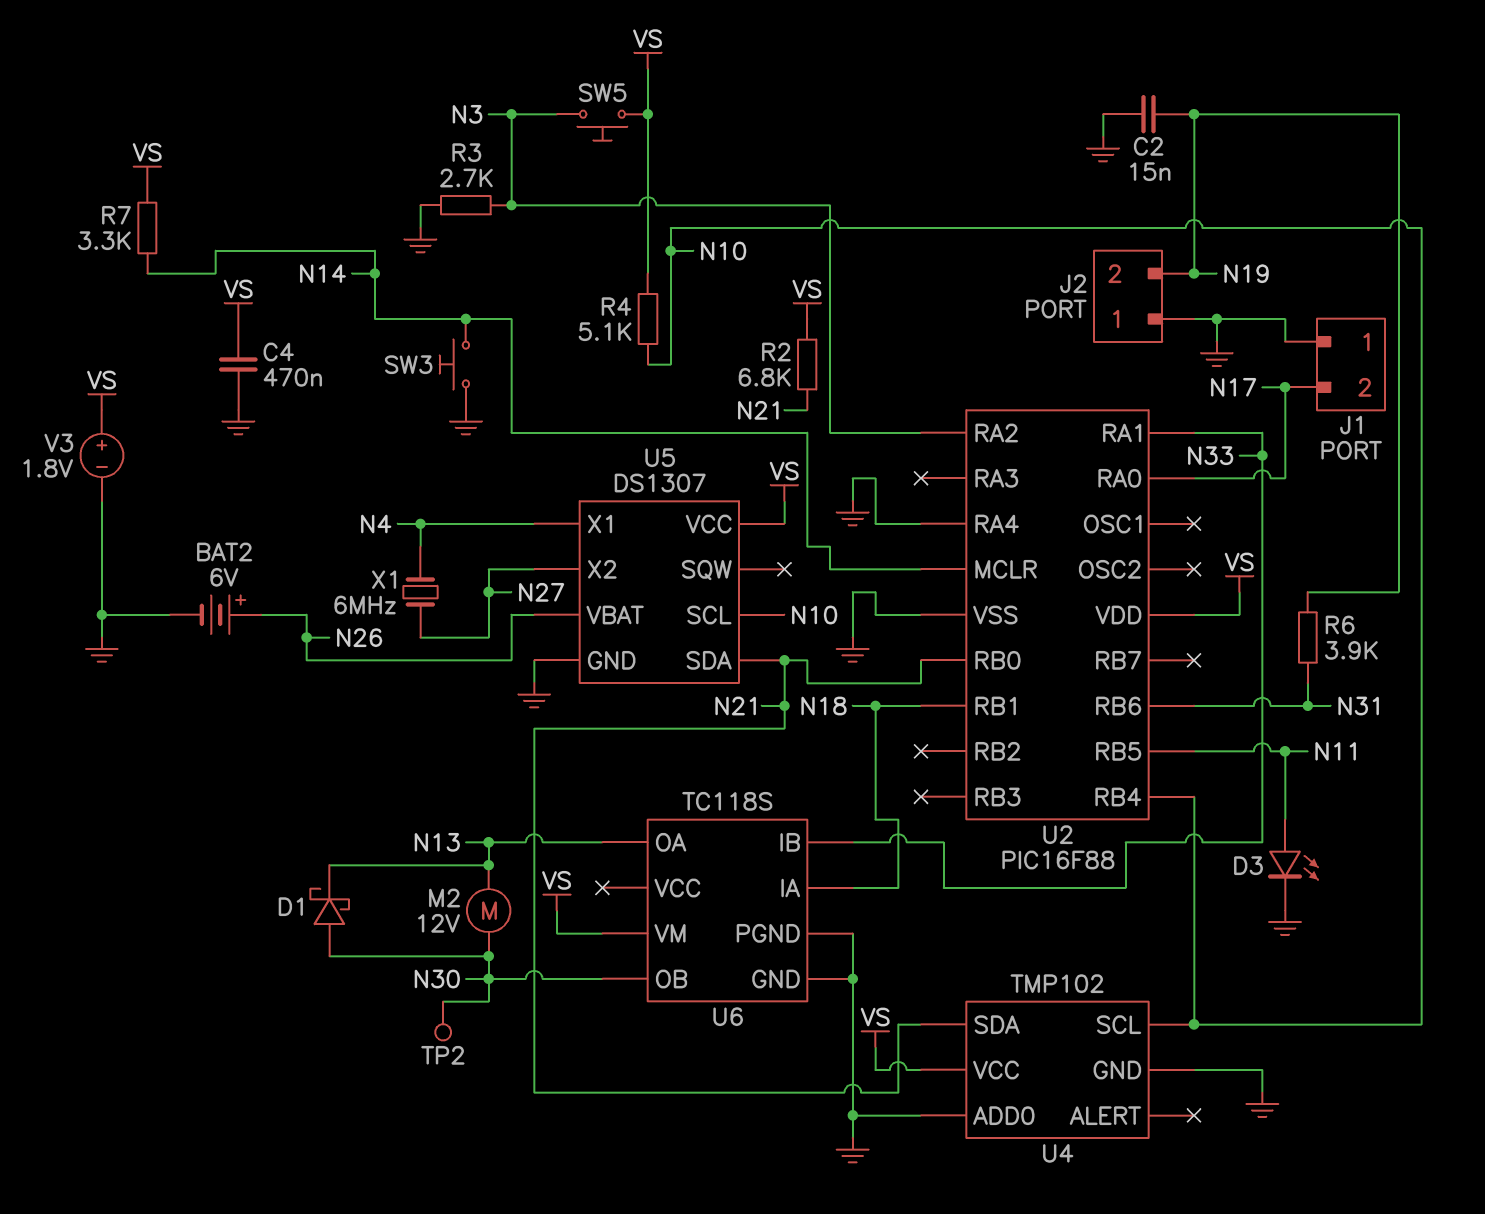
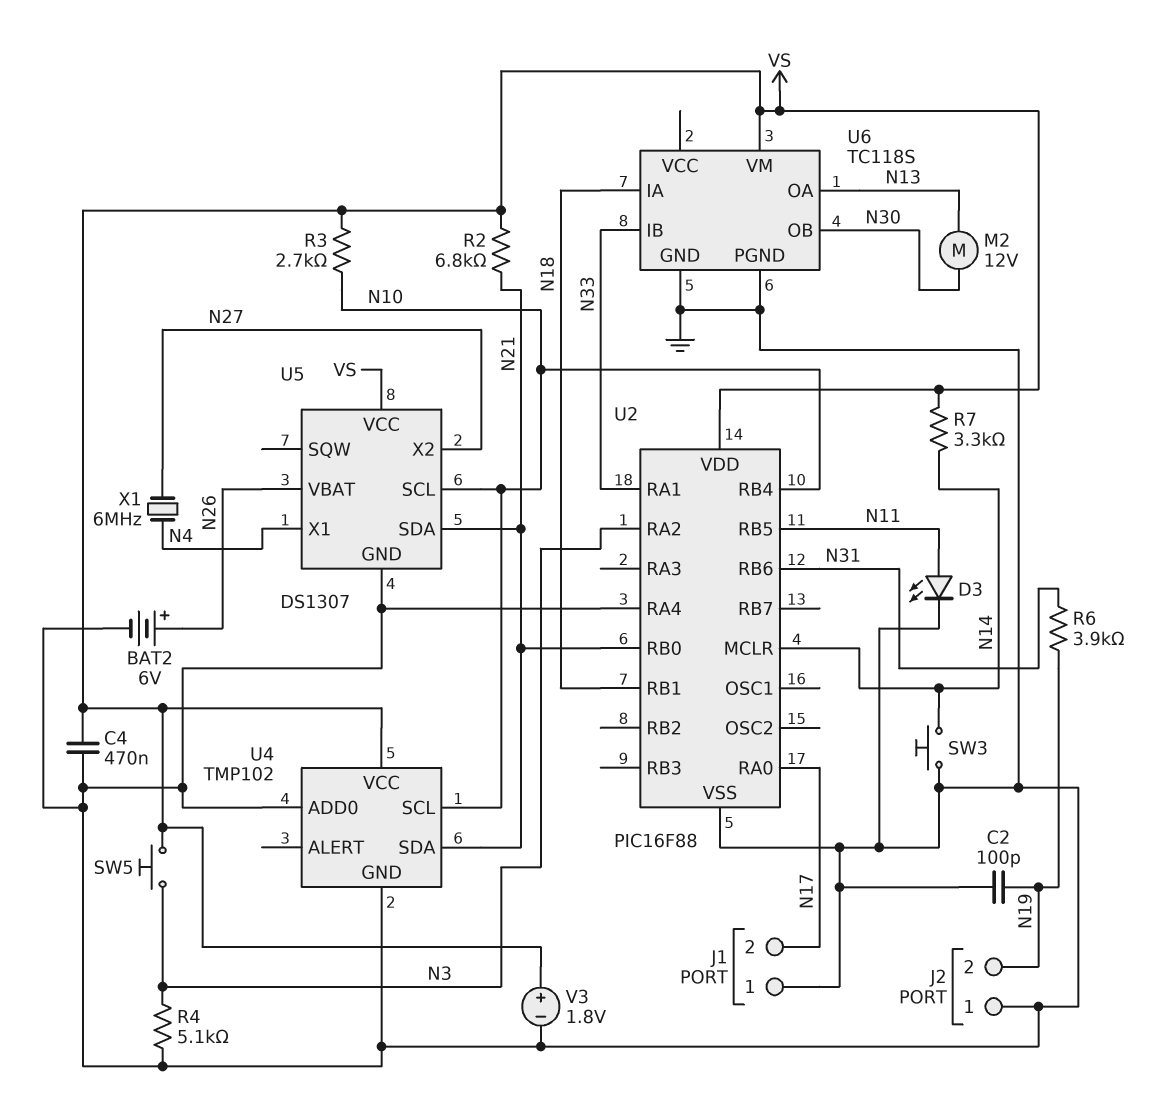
C2: 15nF (GND, N19) -> 100pF (GND, N19)
D1: schottky (A N30, K N13) -> none
R3: 2.7k (GND, N3) -> 2.7k (N10, VS)
R4: 5.1k (N10, VS) -> 5.1k (GND, N3)
TP2: test point (N30) -> none

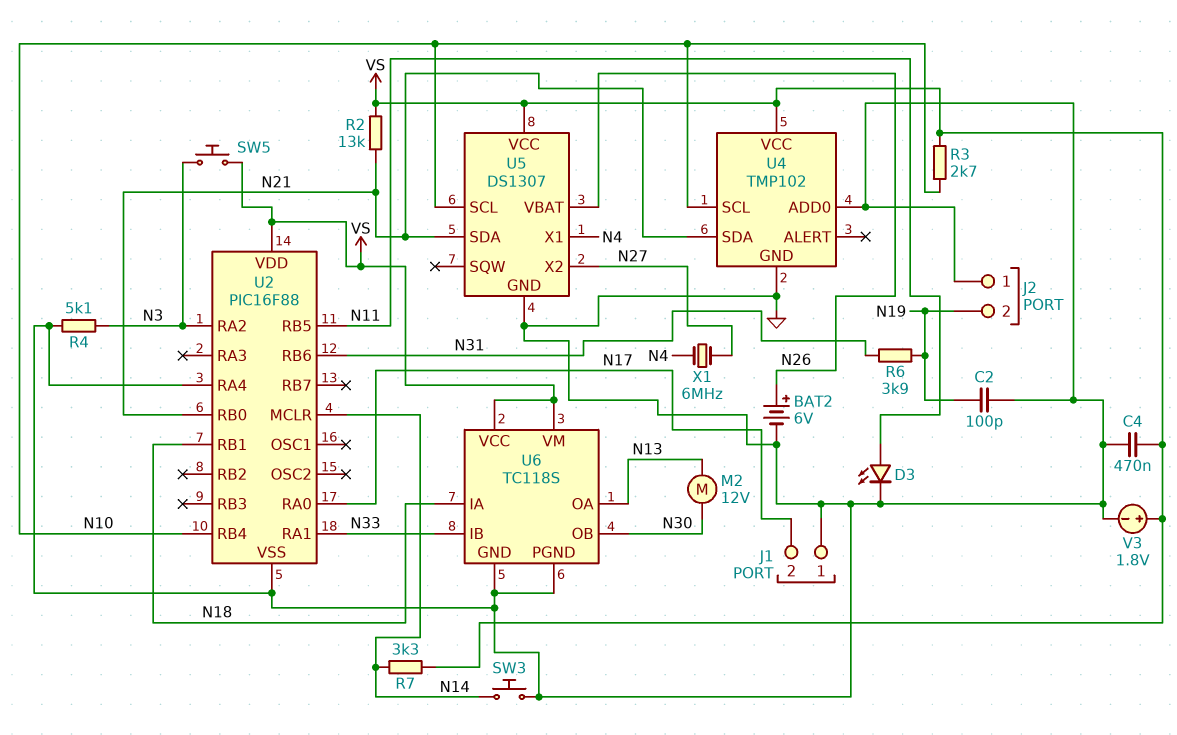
R2: 6.8k (N21, VS) -> 13k (N21, VS)
U6 pin VCC: none -> VS

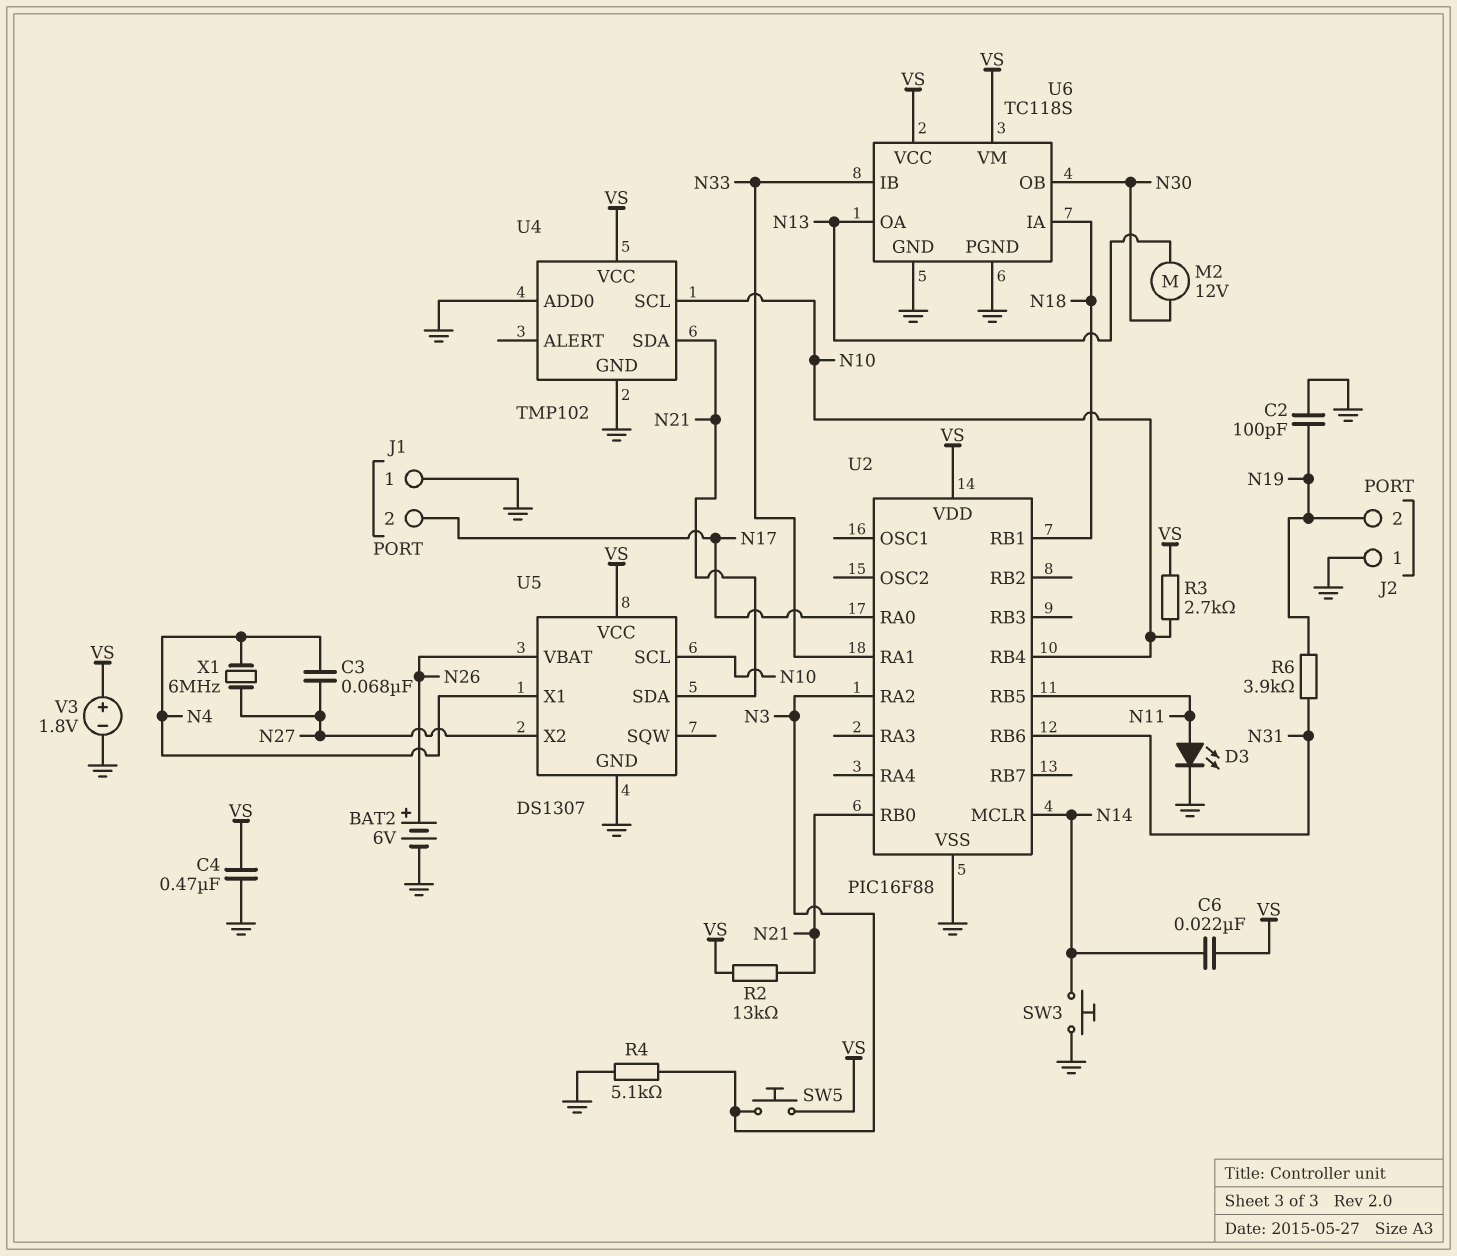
C3: none -> 68nF (N4, N27)
C6: none -> 22nF (N14, VS)
R7: 3.3k (N14, VS) -> none
U2 pin RA4: GND -> none

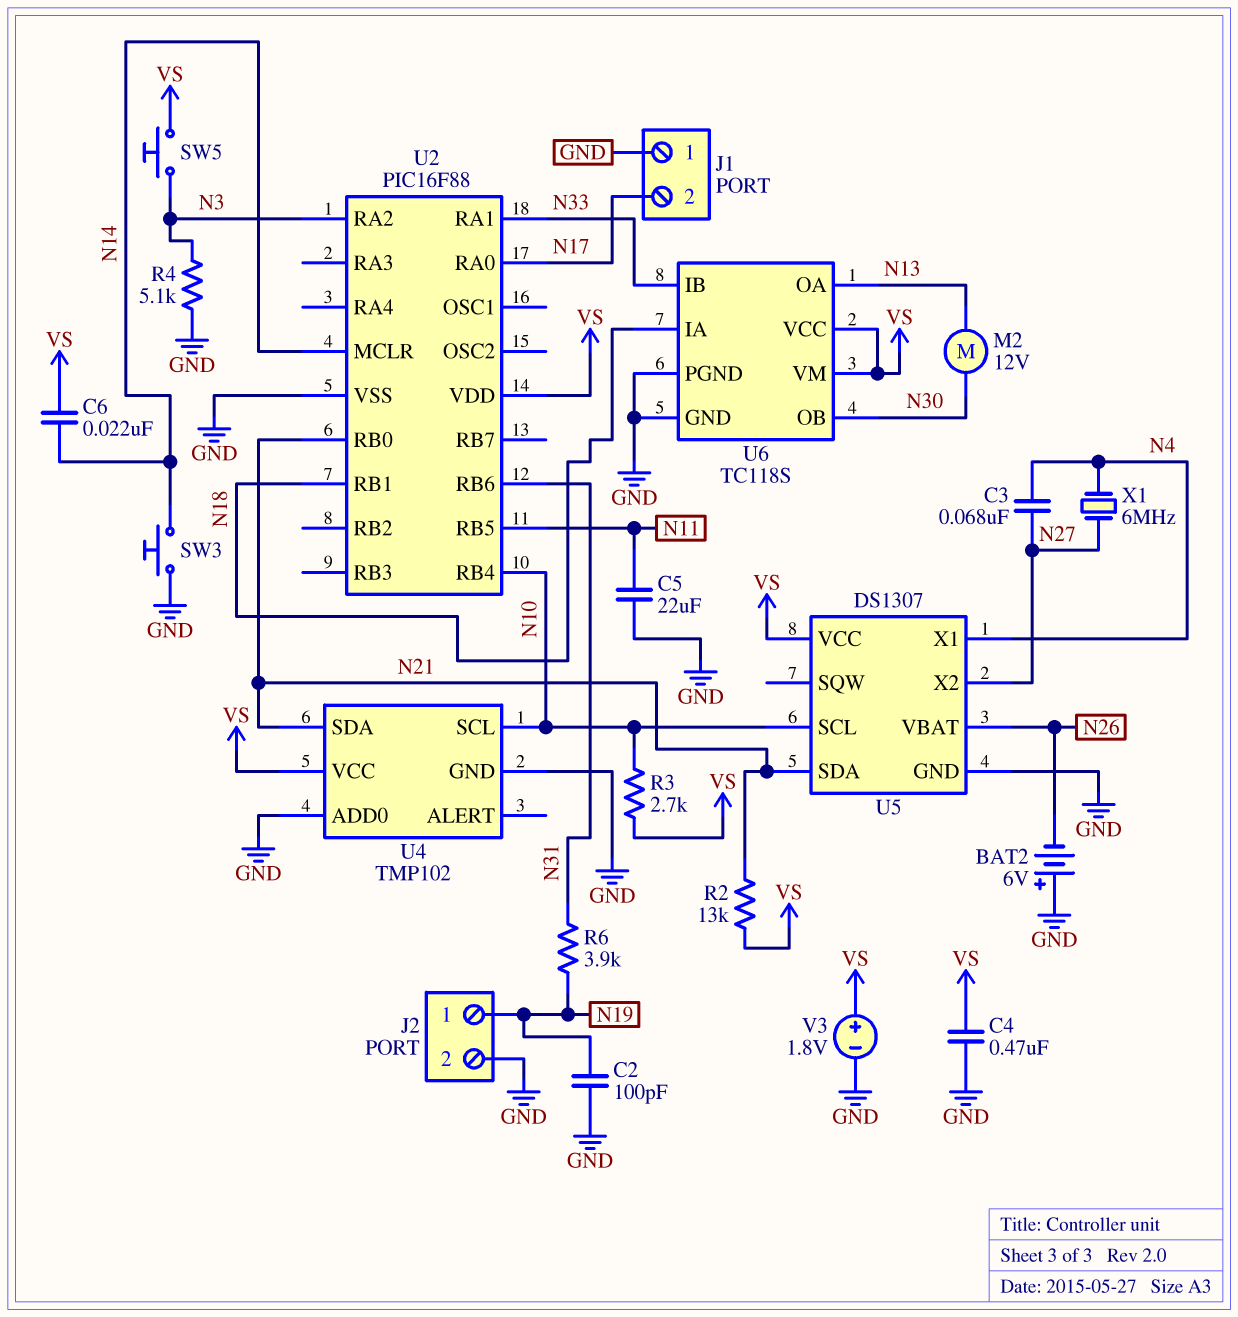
BAT2: 6V (plus N26, minus GND) -> 6V (plus GND, minus N26)
C5: none -> 22uF (GND, N11)
D3: LED (A N11, K GND) -> none
J2 pin 1: GND -> N19
J2 pin 2: N19 -> GND

